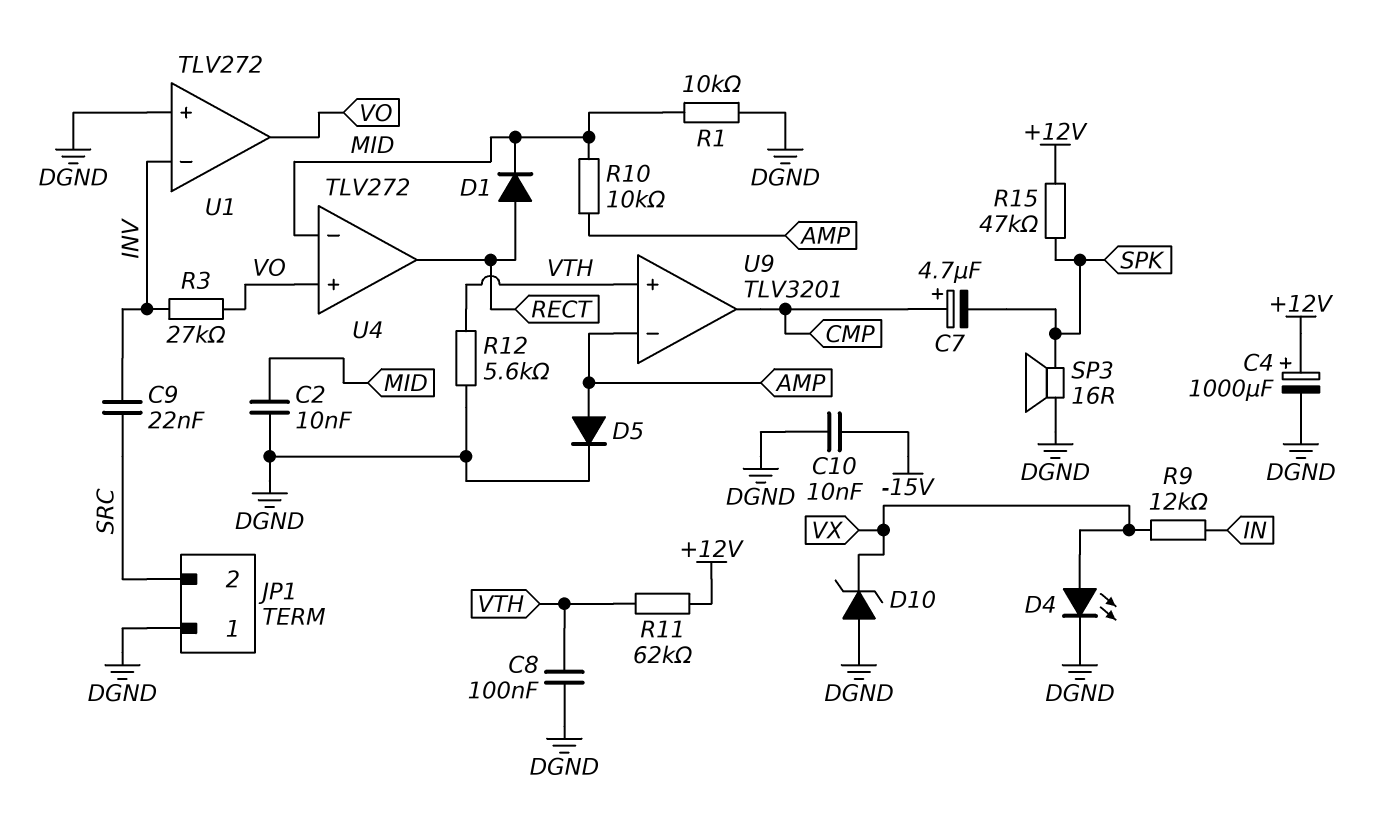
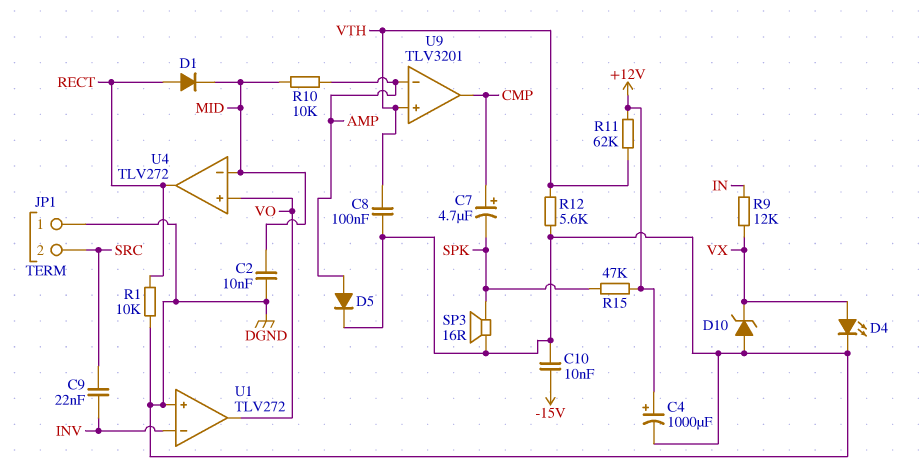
R1: 10k (DGND, MID) -> 10k (DGND, RECT)
R3: 27k (INV, VO) -> none

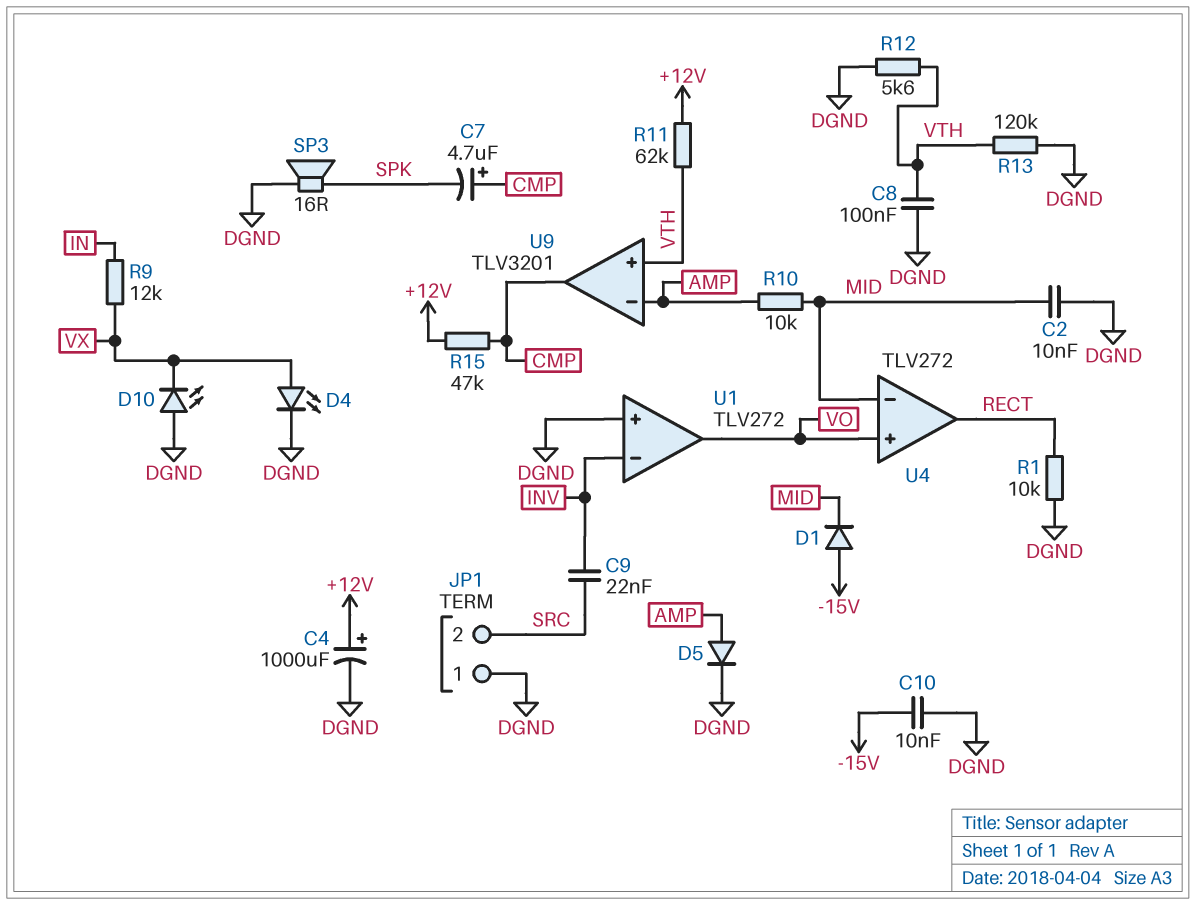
D1: diode (A RECT, K MID) -> diode (A -15V, K MID)
D10: zener (A DGND, K VX) -> LED (A DGND, K VX)
R13: none -> 120k (DGND, VTH)
R15: 47k (+12V, SPK) -> 47k (+12V, CMP)

